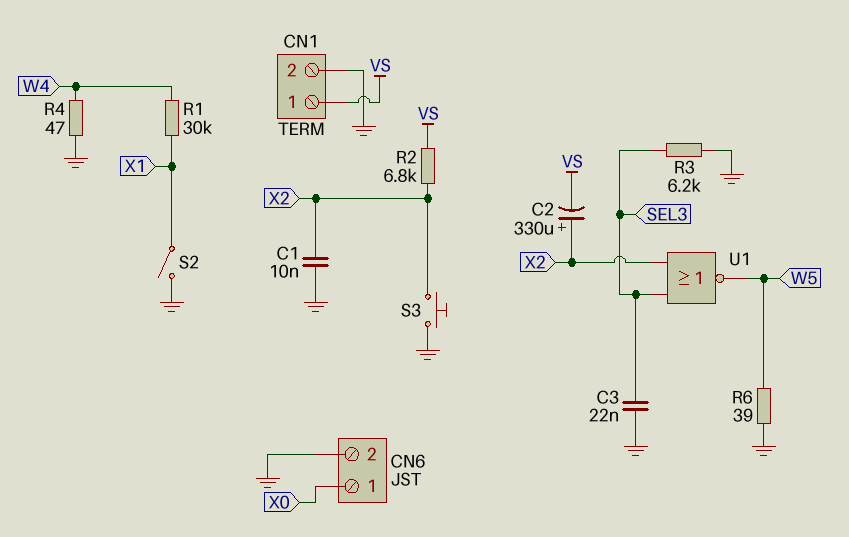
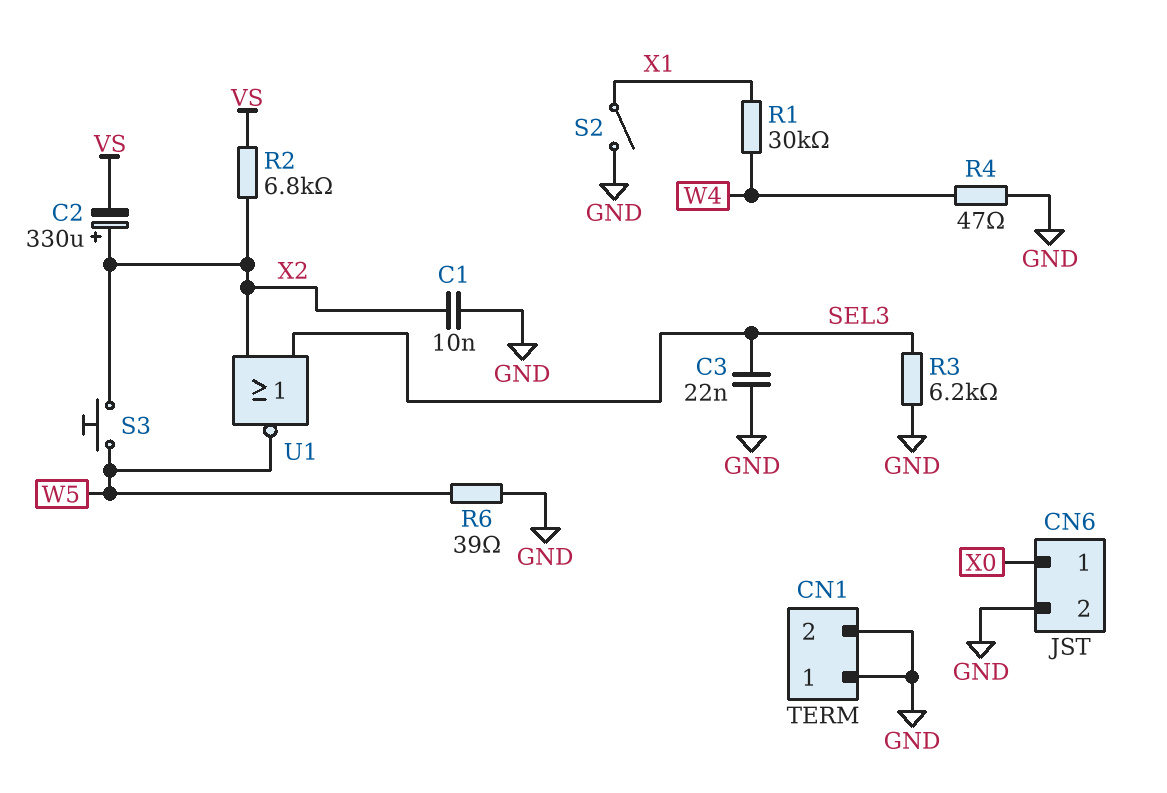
CN1 pin 1: VS -> GND
S3: button (GND, X2) -> button (W5, X2)

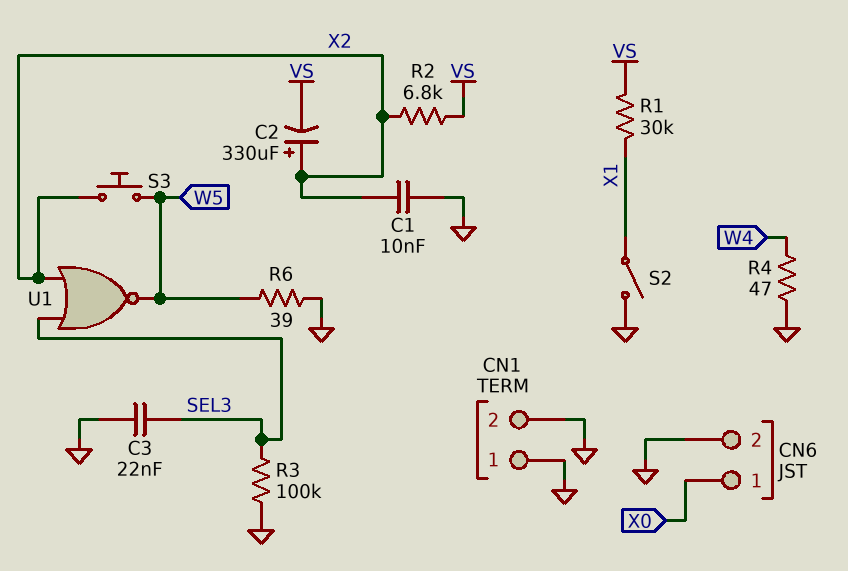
R1: 30k (W4, X1) -> 30k (VS, X1)
R3: 6.2k (GND, SEL3) -> 100k (GND, SEL3)

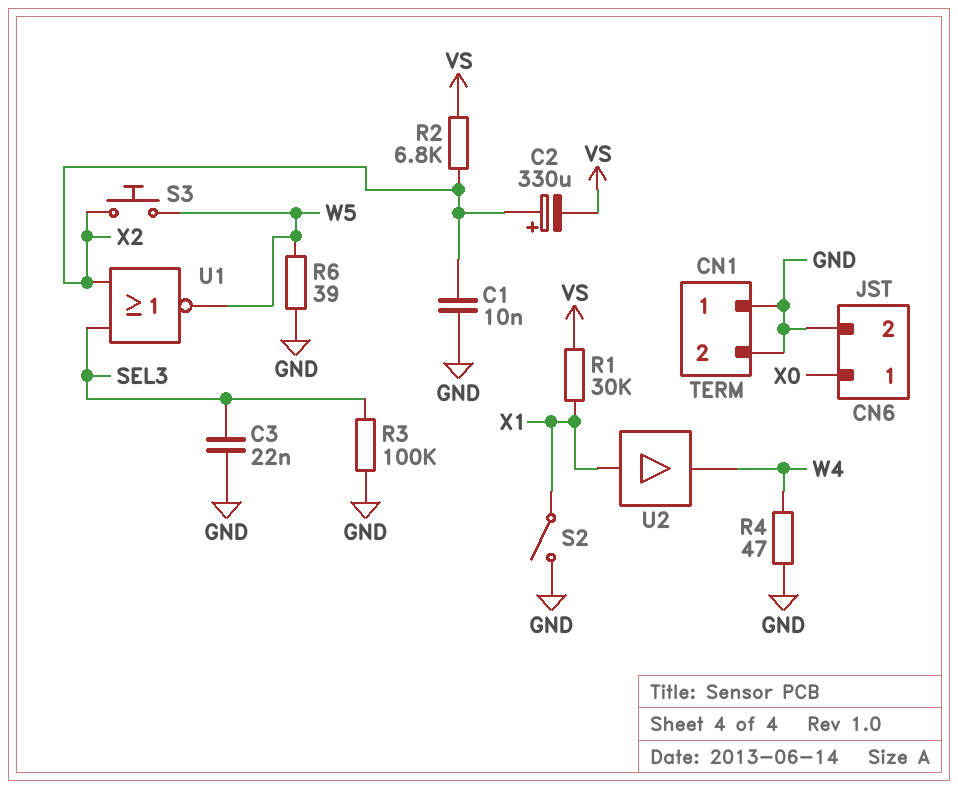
U2: none -> buffer (in X1, out W4)

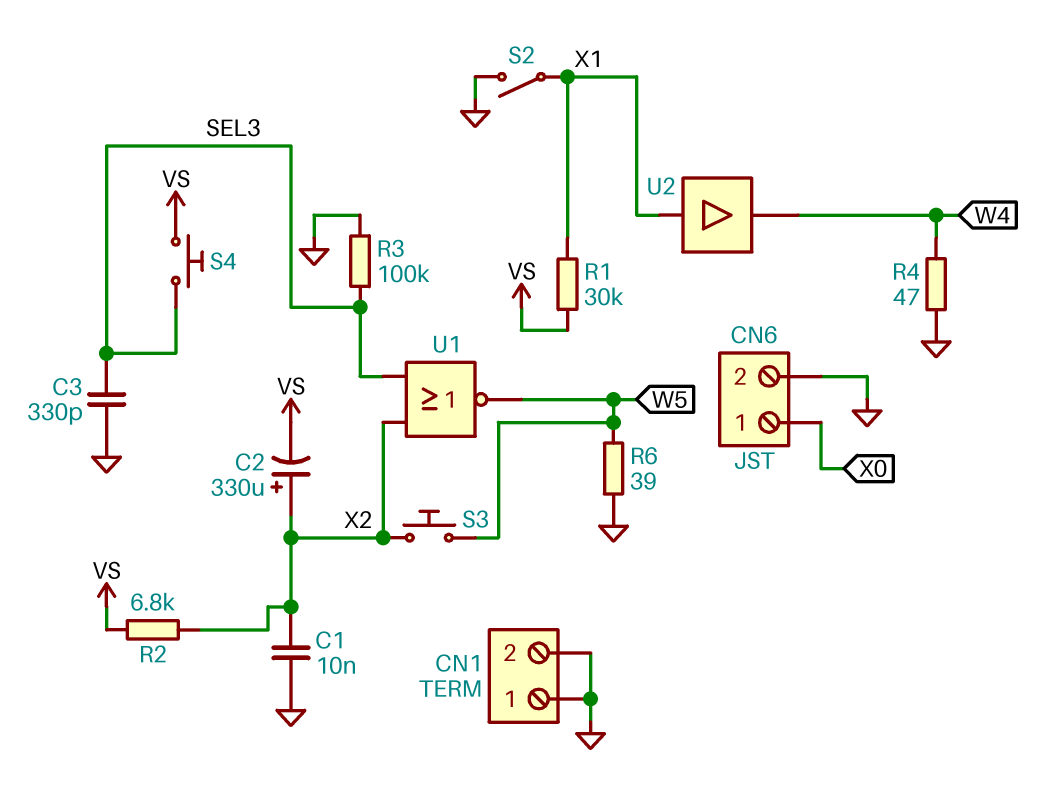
C3: 22nF (GND, SEL3) -> 330pF (GND, SEL3)
S4: none -> button (SEL3, VS)

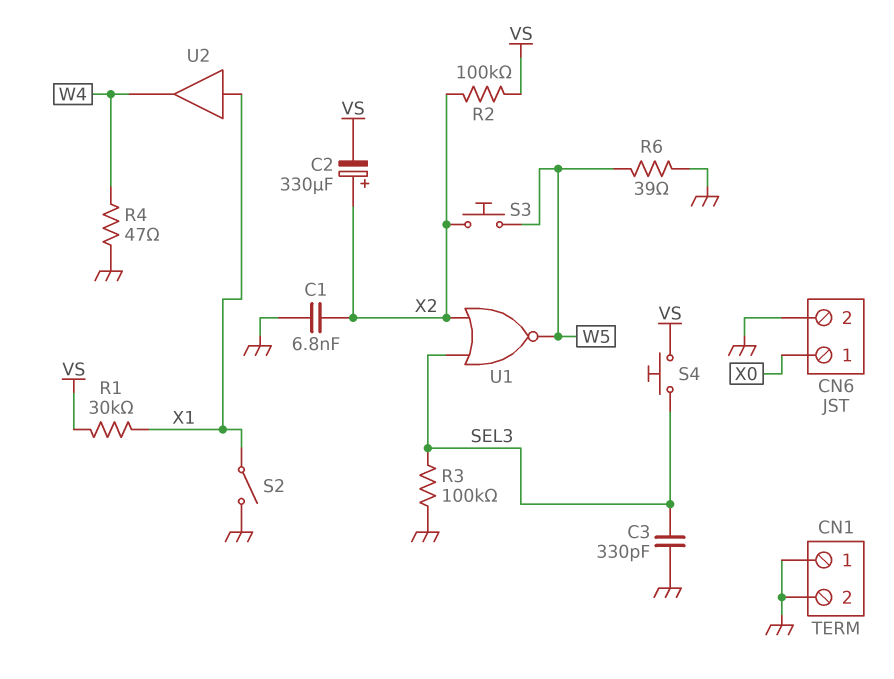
C1: 10nF (GND, X2) -> 6.8nF (GND, X2)
R2: 6.8k (VS, X2) -> 100k (VS, X2)

